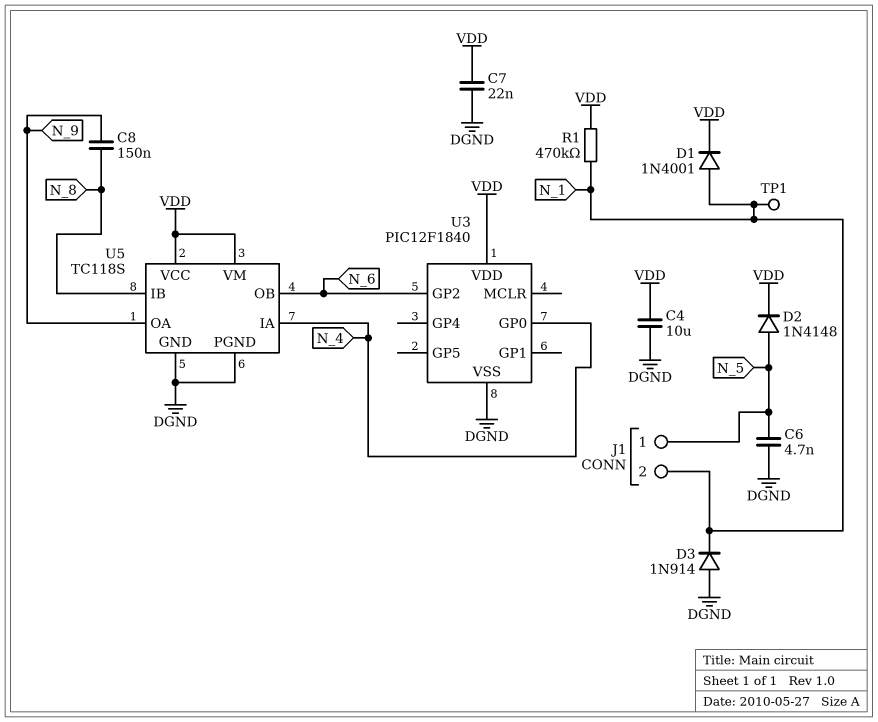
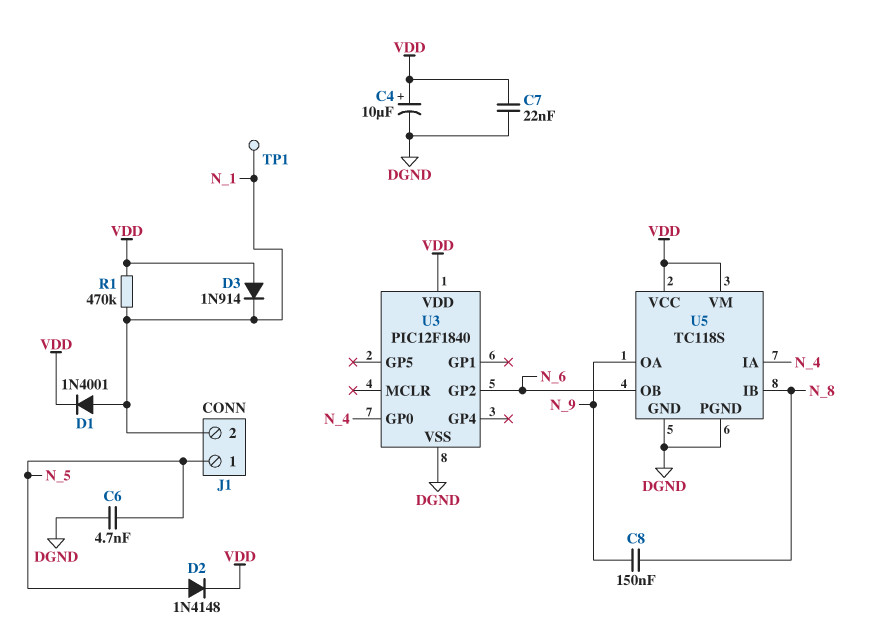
C4: 10uF (DGND, VDD) -> 10uF (plus VDD, minus DGND)
D3: diode 1N914 (A DGND, K N_1) -> diode 1N914 (A VDD, K N_1)

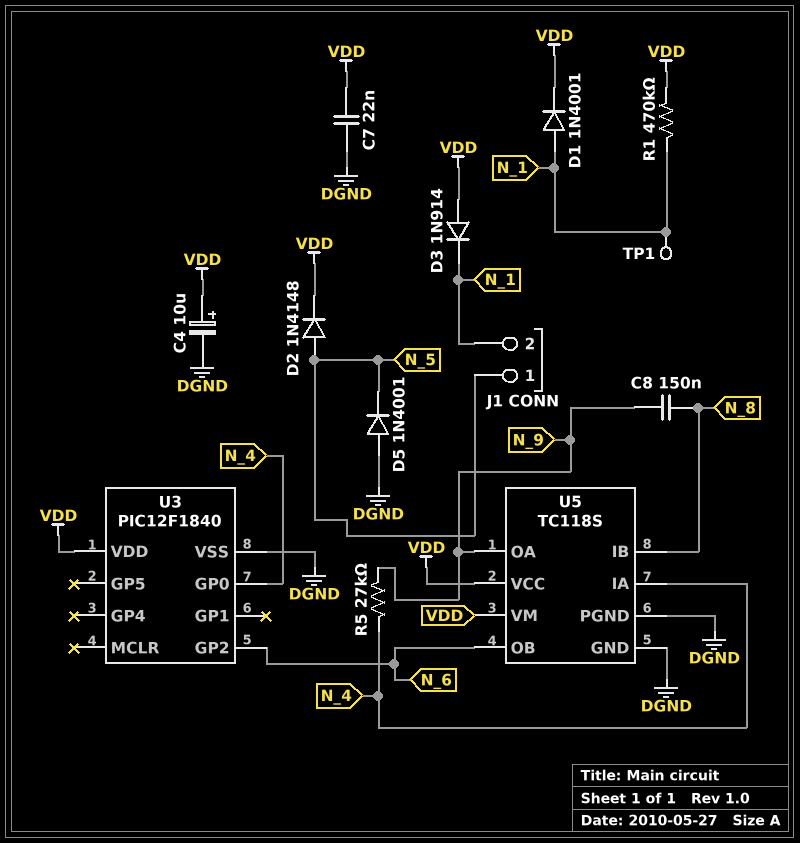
C6: 4.7nF (DGND, N_5) -> none
D5: none -> diode 1N4001 (A DGND, K N_5)
R5: none -> 27k (N_4, N_9)

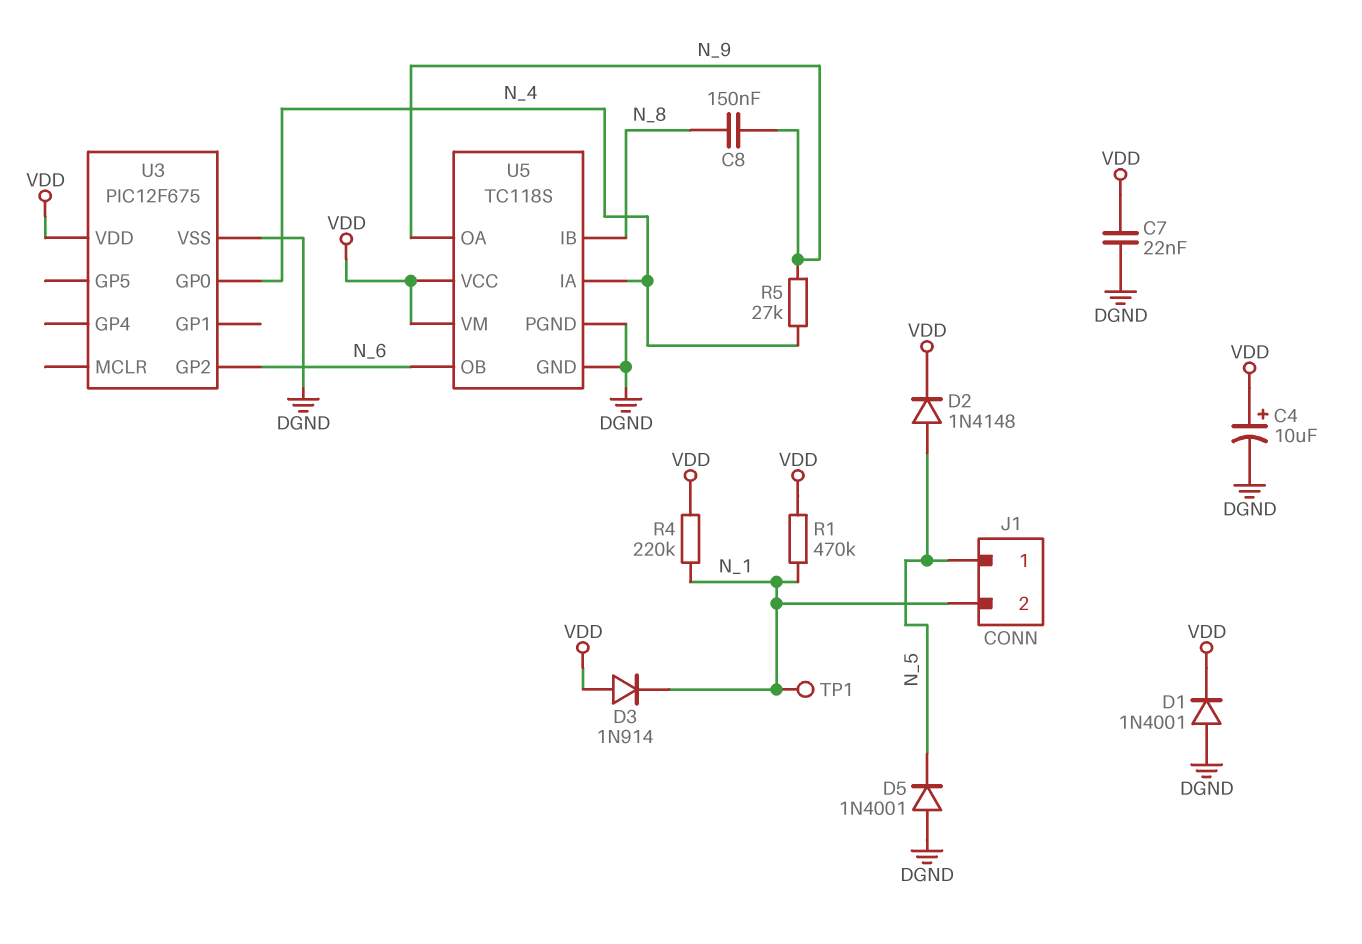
D1: diode 1N4001 (A N_1, K VDD) -> diode 1N4001 (A DGND, K VDD)
R4: none -> 220k (N_1, VDD)
U3: PIC12F1840 -> PIC12F675

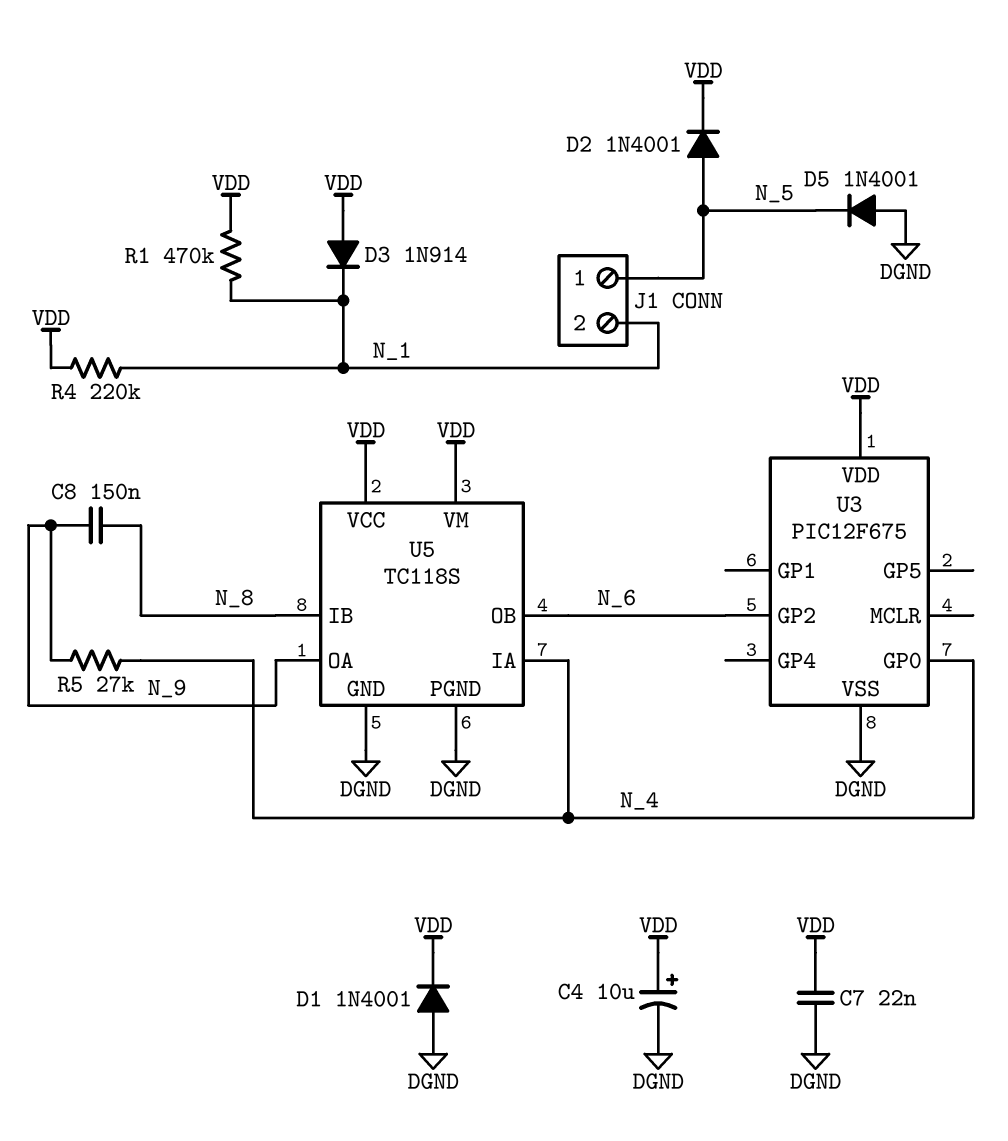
D2: diode 1N4148 (A N_5, K VDD) -> diode 1N4001 (A N_5, K VDD)
TP1: test point (N_1) -> none

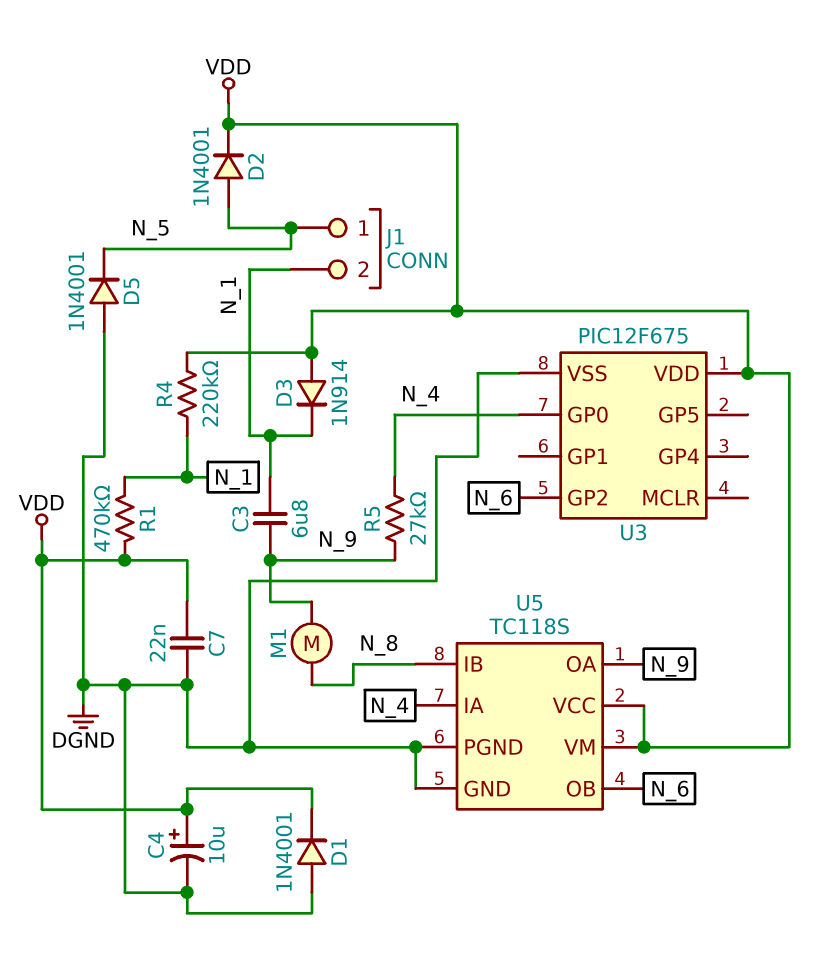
C3: none -> 6.8uF (N_1, N_9)
C8: 150nF (N_8, N_9) -> none
M1: none -> motor (N_8, N_9)

